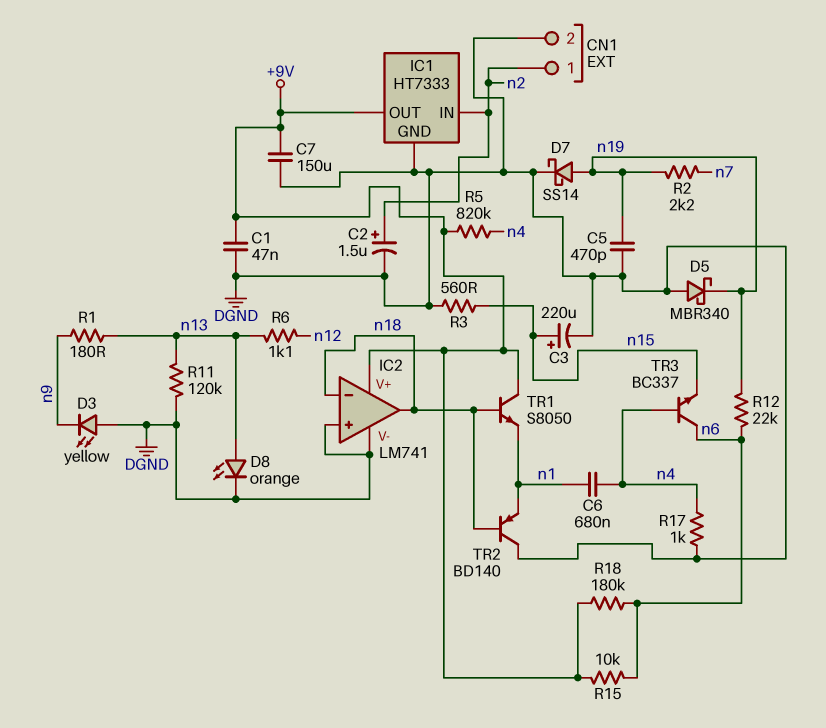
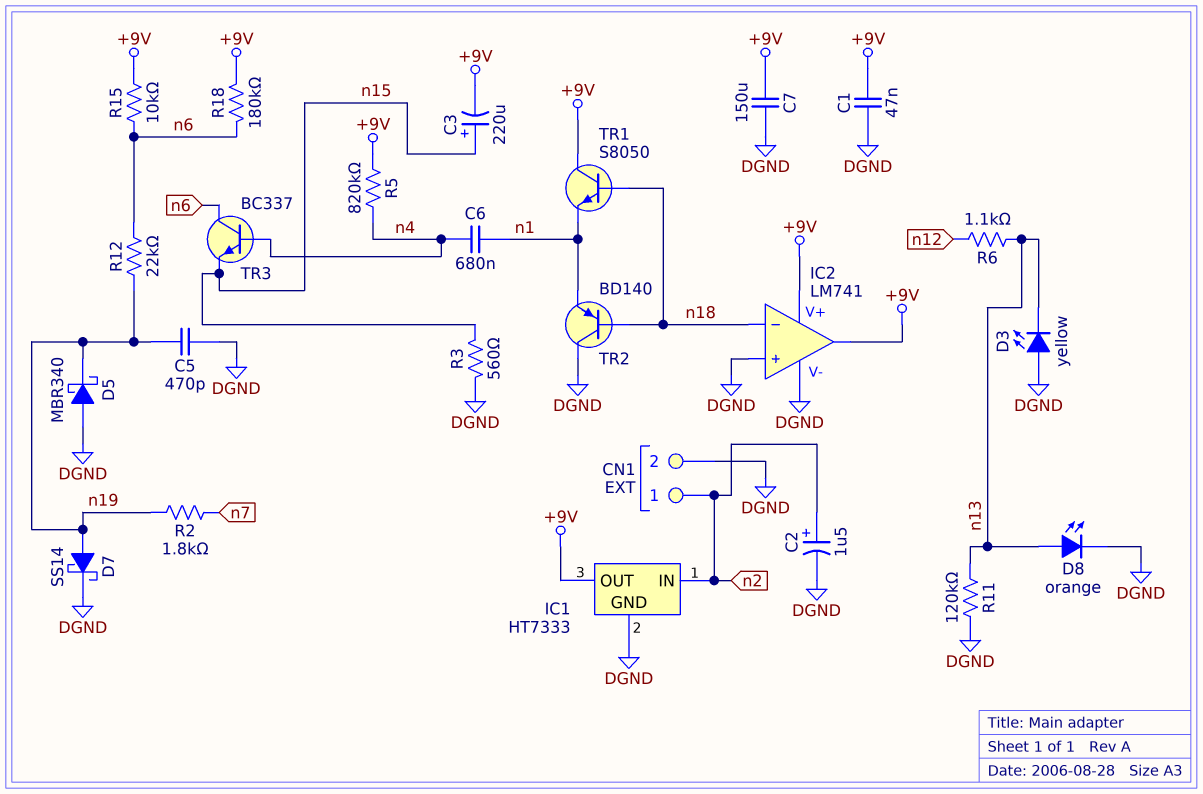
C3: 220uF (plus n15, minus DGND) -> 220uF (plus n15, minus +9V)
D3: LED yellow (A DGND, K n9) -> LED yellow (A DGND, K n13)
IC2 pin out: n18 -> +9V
R1: 180 (n9, n13) -> none
R2: 2.2k (n7, n19) -> 1.8k (n7, n19)
R17: 1k (DGND, n4) -> none

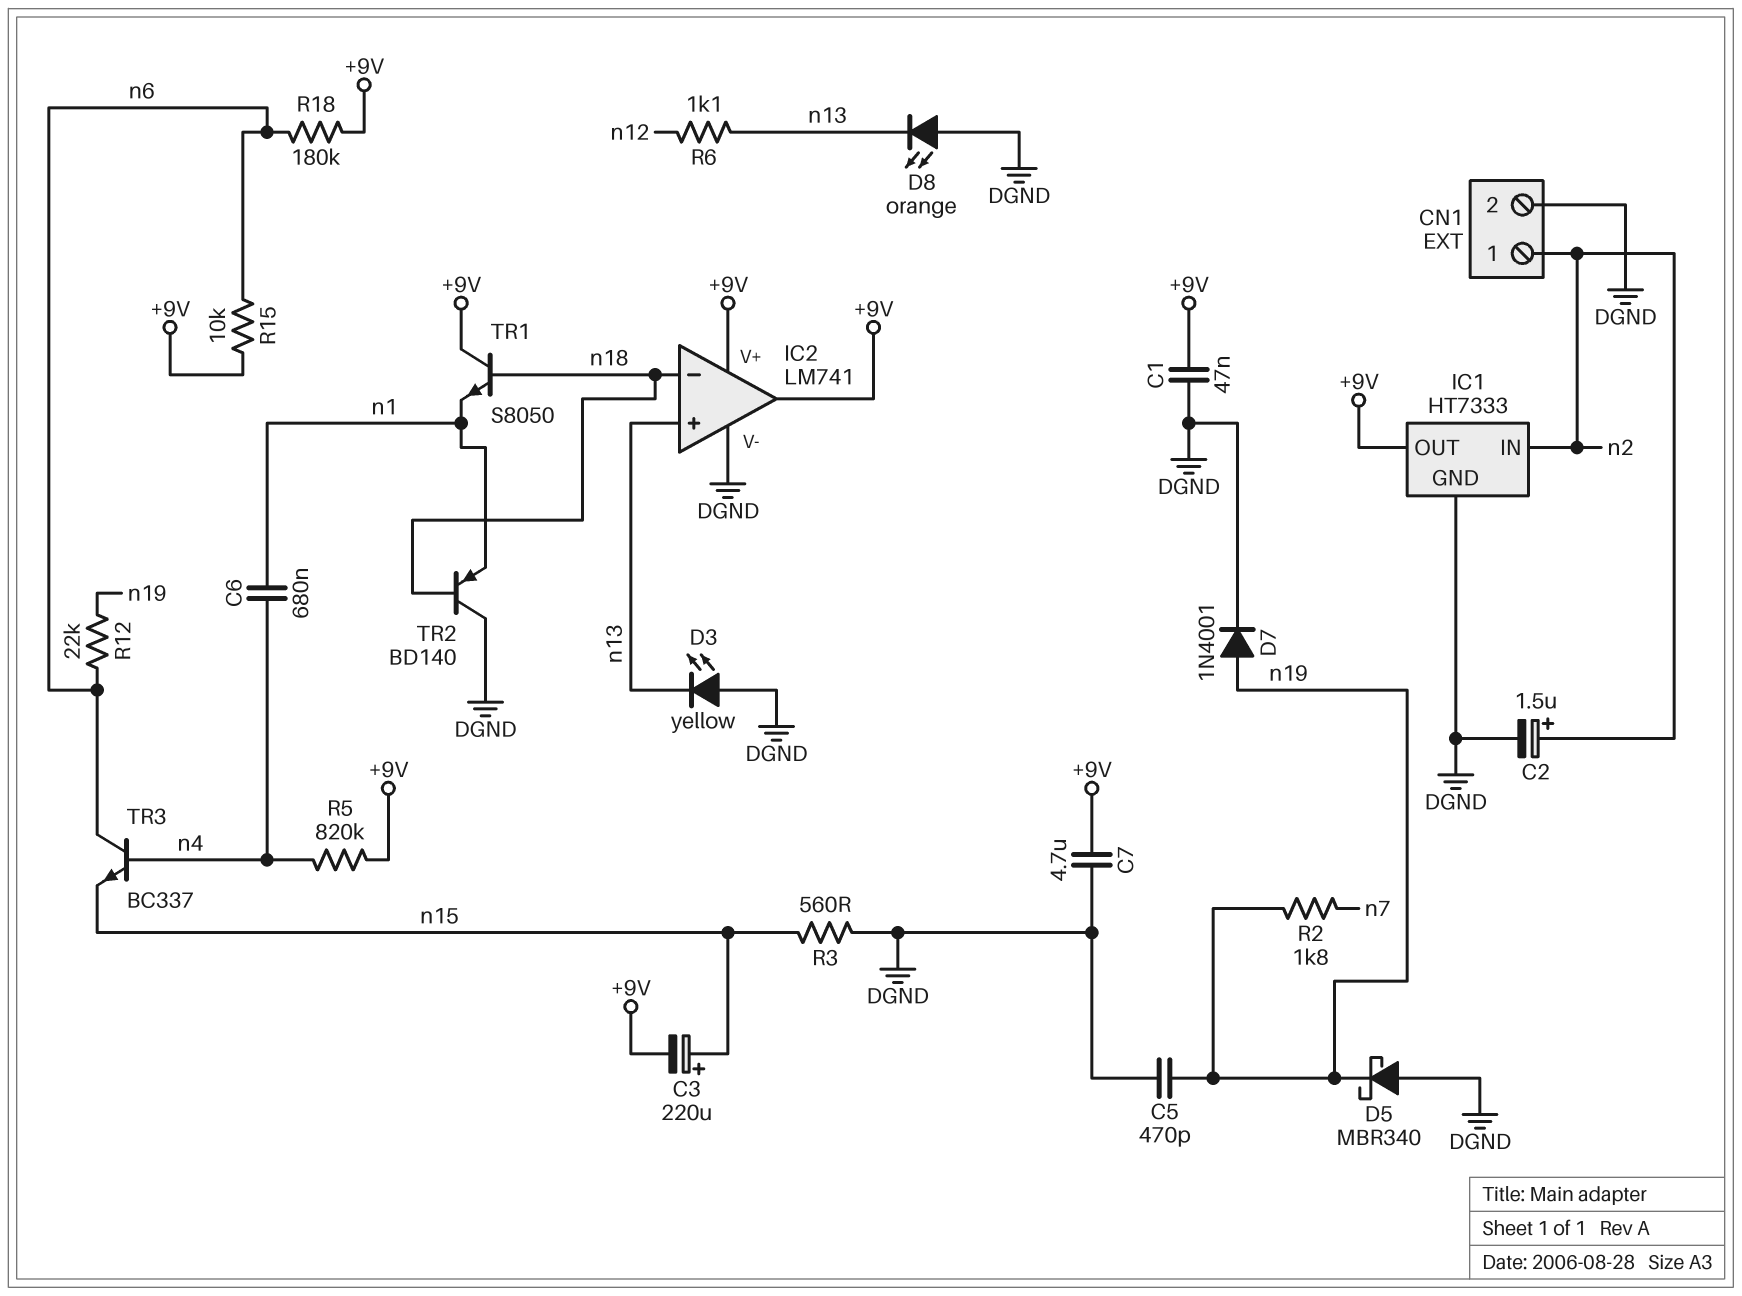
C7: 150uF (+9V, DGND) -> 4.7uF (+9V, DGND)
D7: schottky SS14 (A n19, K DGND) -> diode 1N4001 (A n19, K DGND)
D8: LED orange (A n13, K DGND) -> LED orange (A DGND, K n13)
IC2 pin in+: DGND -> n13
R11: 120k (DGND, n13) -> none

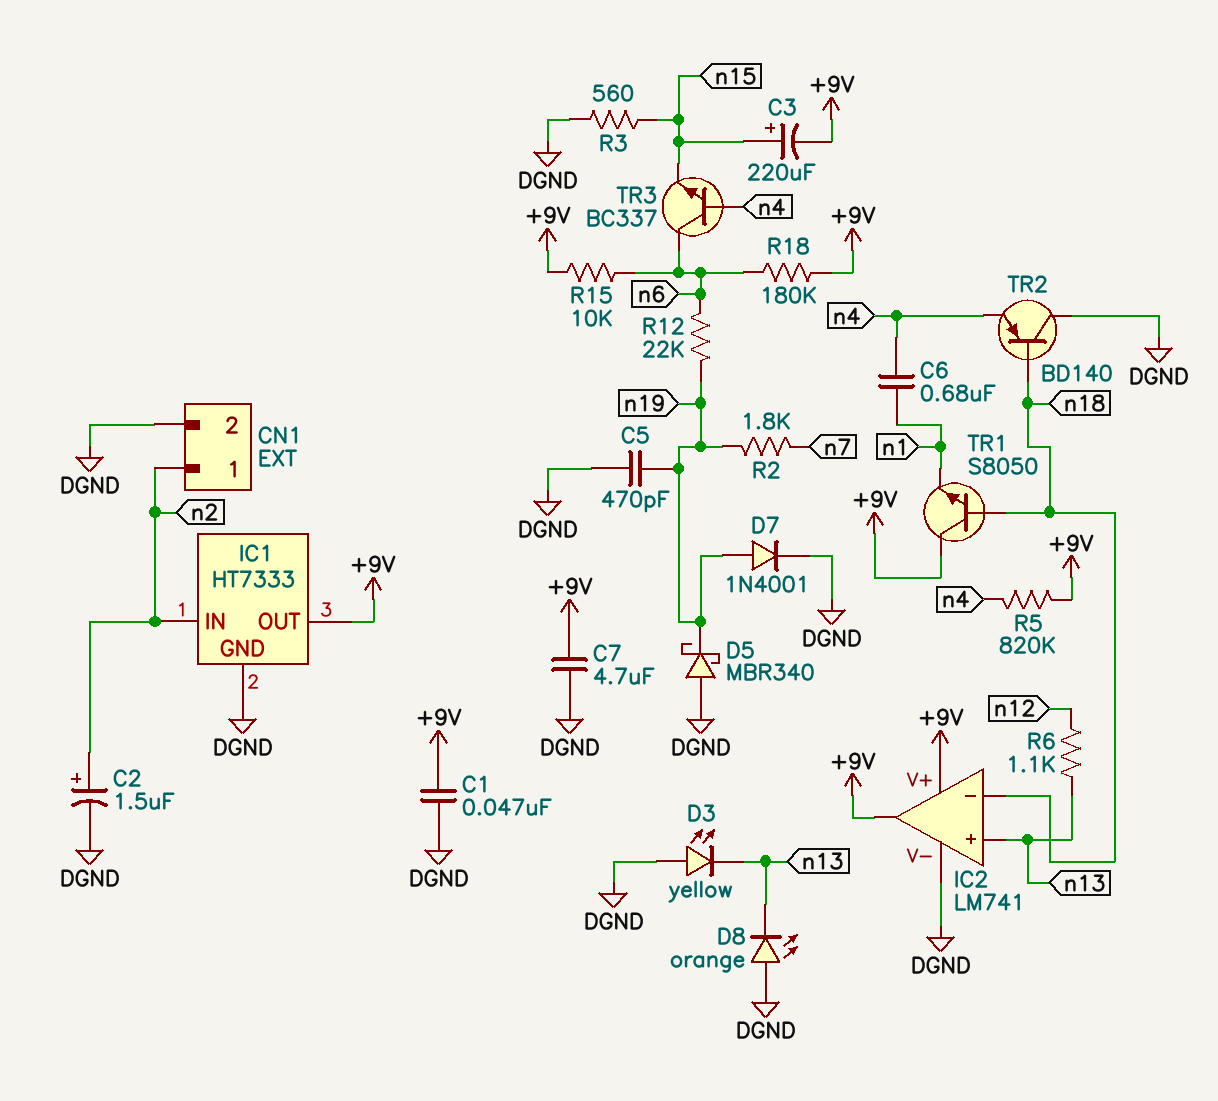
TR2: PNP BD140 (B n18, C DGND, E n1) -> PNP BD140 (B n18, C DGND, E n4)

